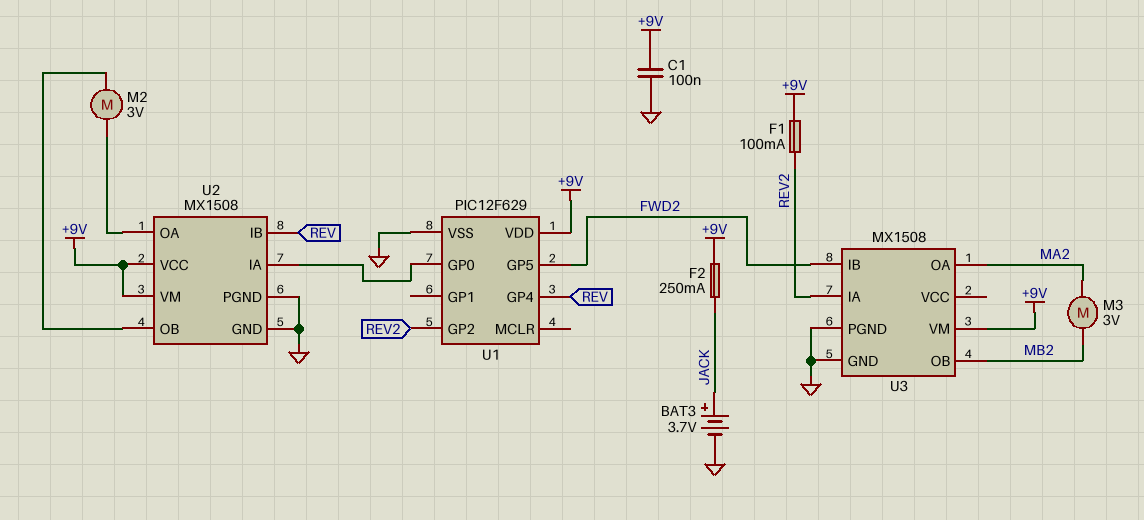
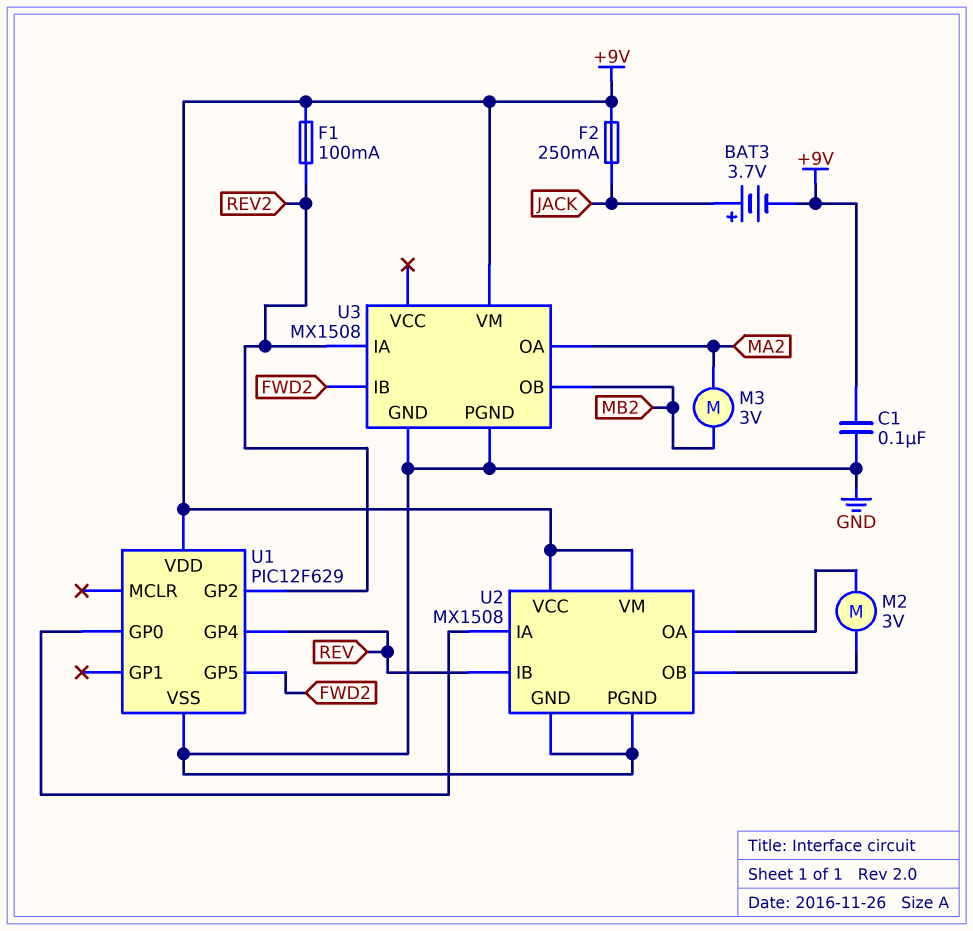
BAT3: 3.7V (plus JACK, minus GND) -> 3.7V (plus JACK, minus +9V)

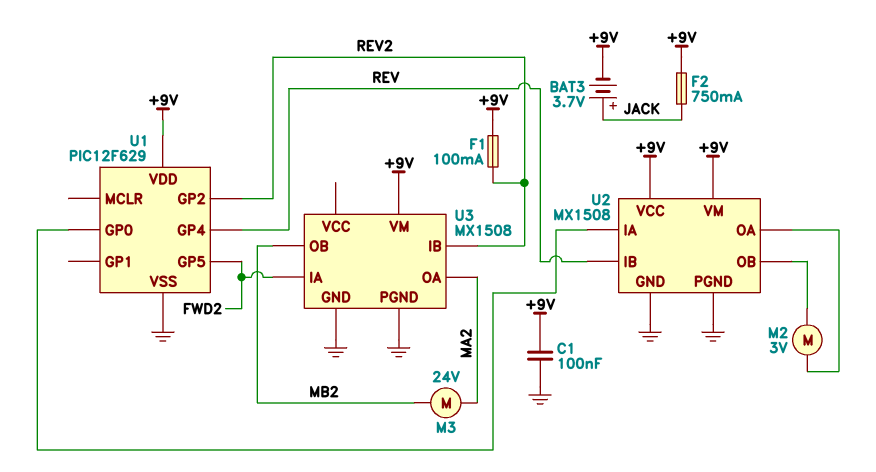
F2: 250mA (+9V, JACK) -> 750mA (+9V, JACK)
M3: motor 3V (MA2, MB2) -> motor 24V (MA2, MB2)
U3 pin IA: REV2 -> FWD2
U3 pin IB: FWD2 -> REV2

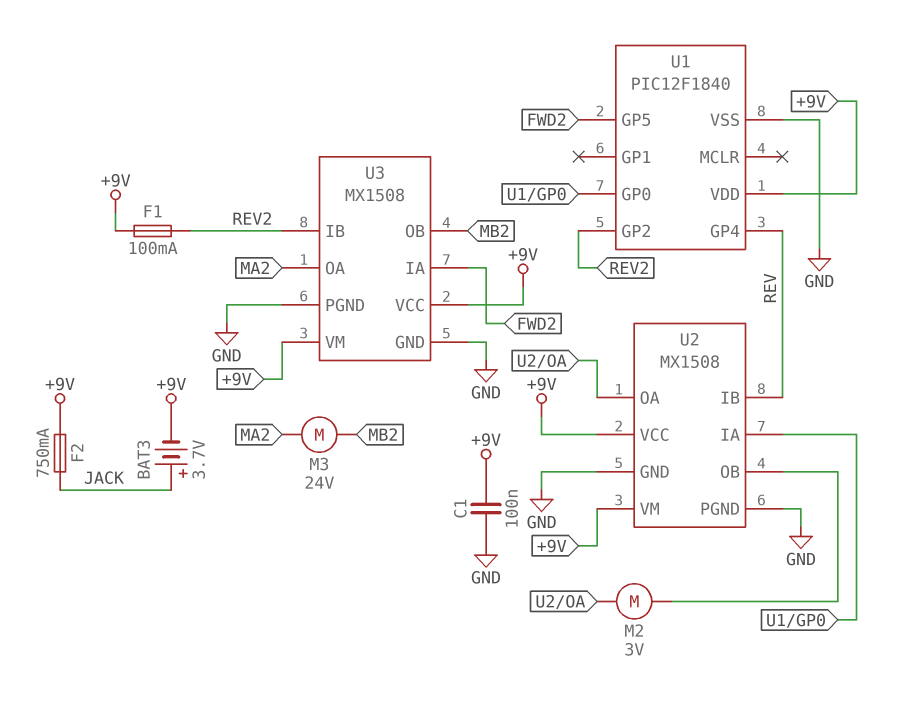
U1: PIC12F629 -> PIC12F1840
U3 pin VCC: none -> +9V

